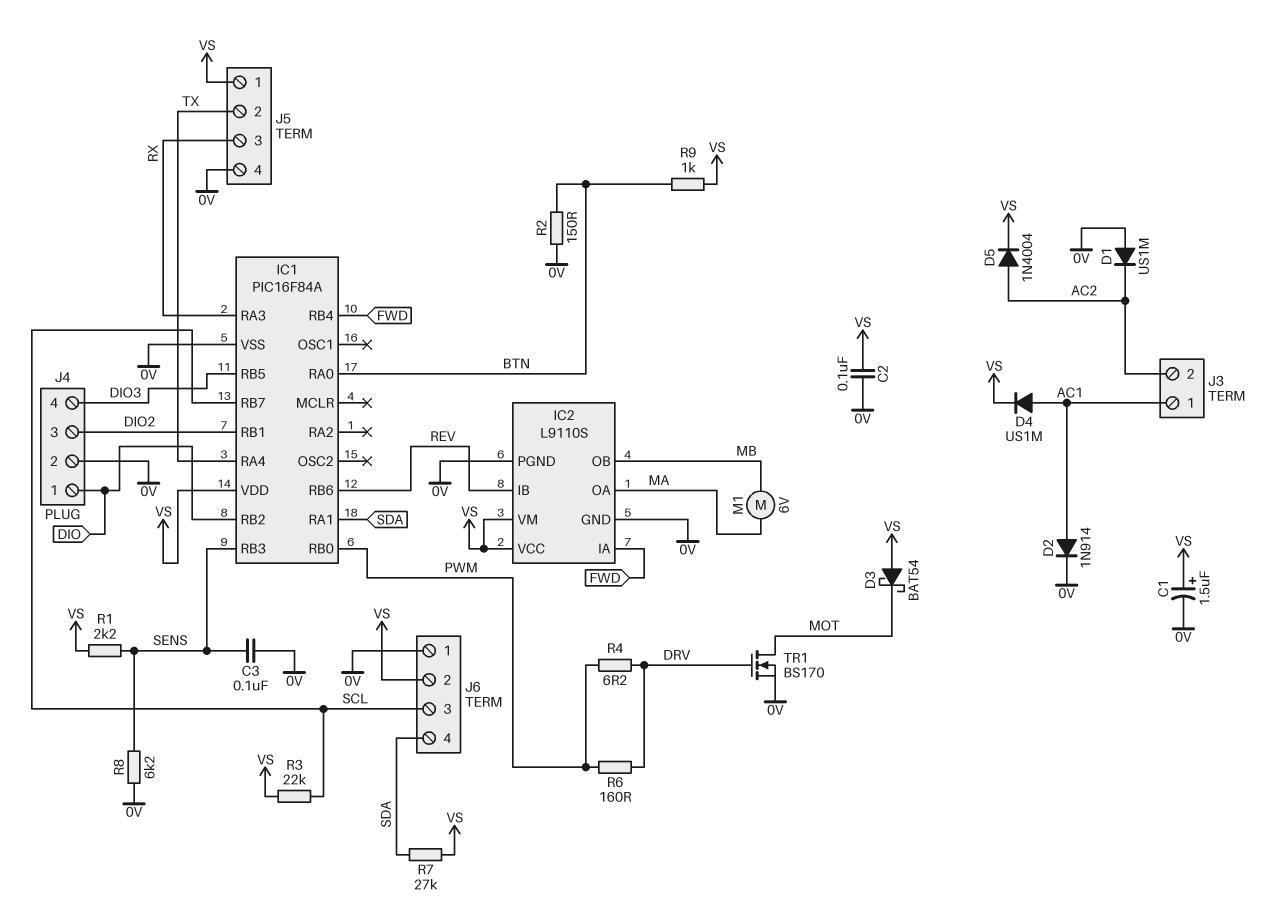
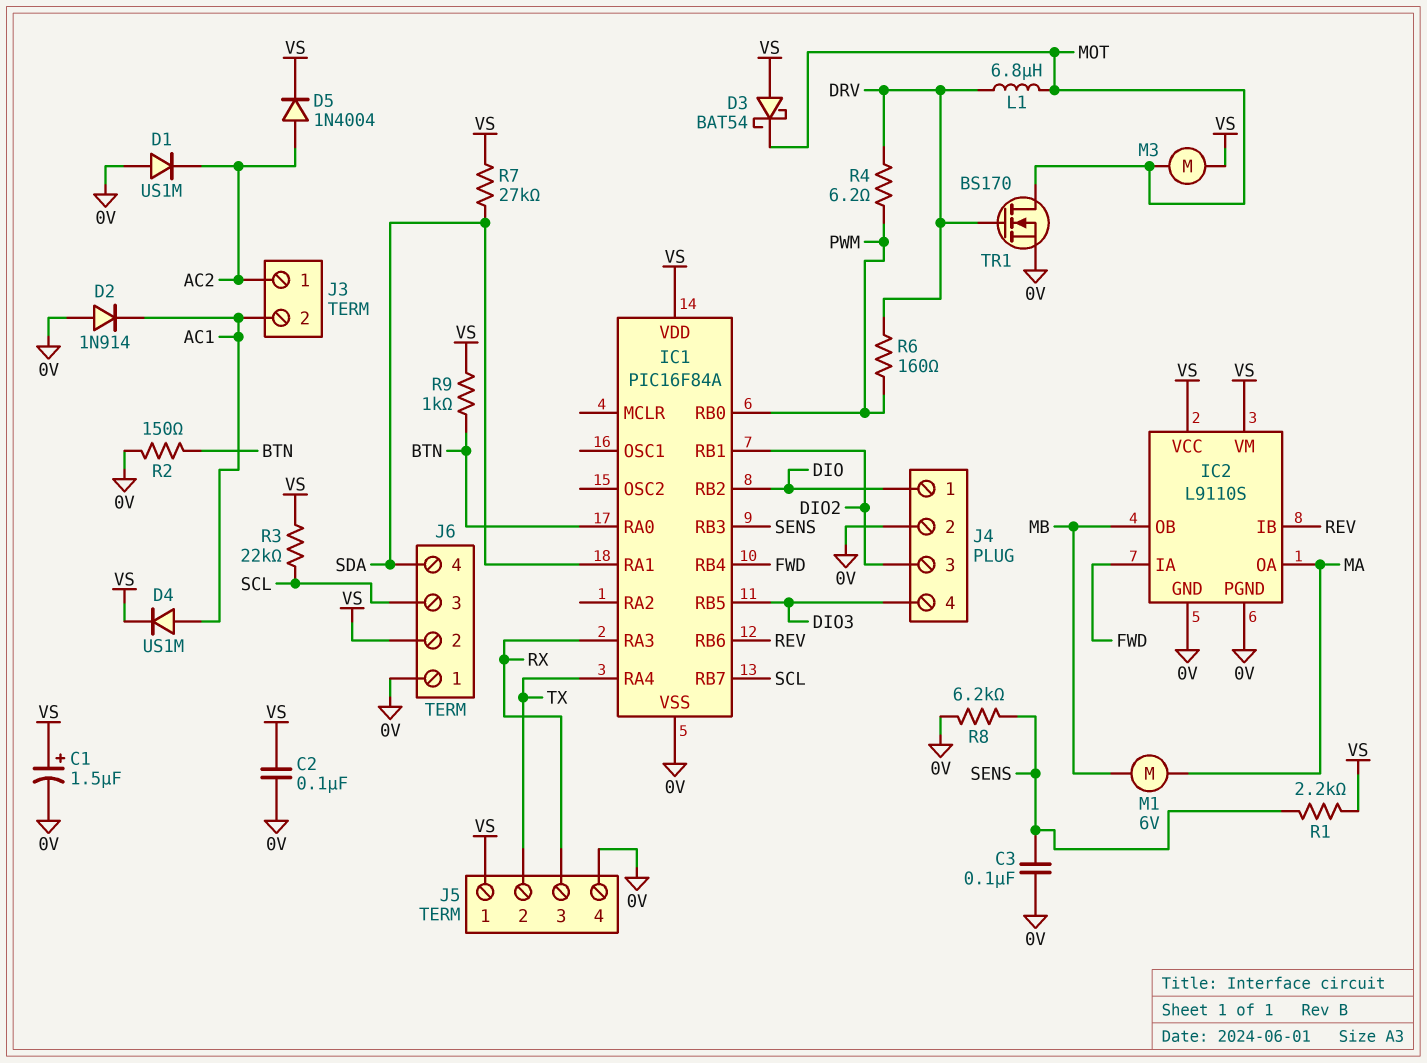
D2: diode 1N914 (A AC1, K 0V) -> diode 1N914 (A 0V, K AC1)
J3 pin 1: AC1 -> AC2
J3 pin 2: AC2 -> AC1
L1: none -> 6.8uH (DRV, MOT)
M3: none -> motor (MOT, VS)

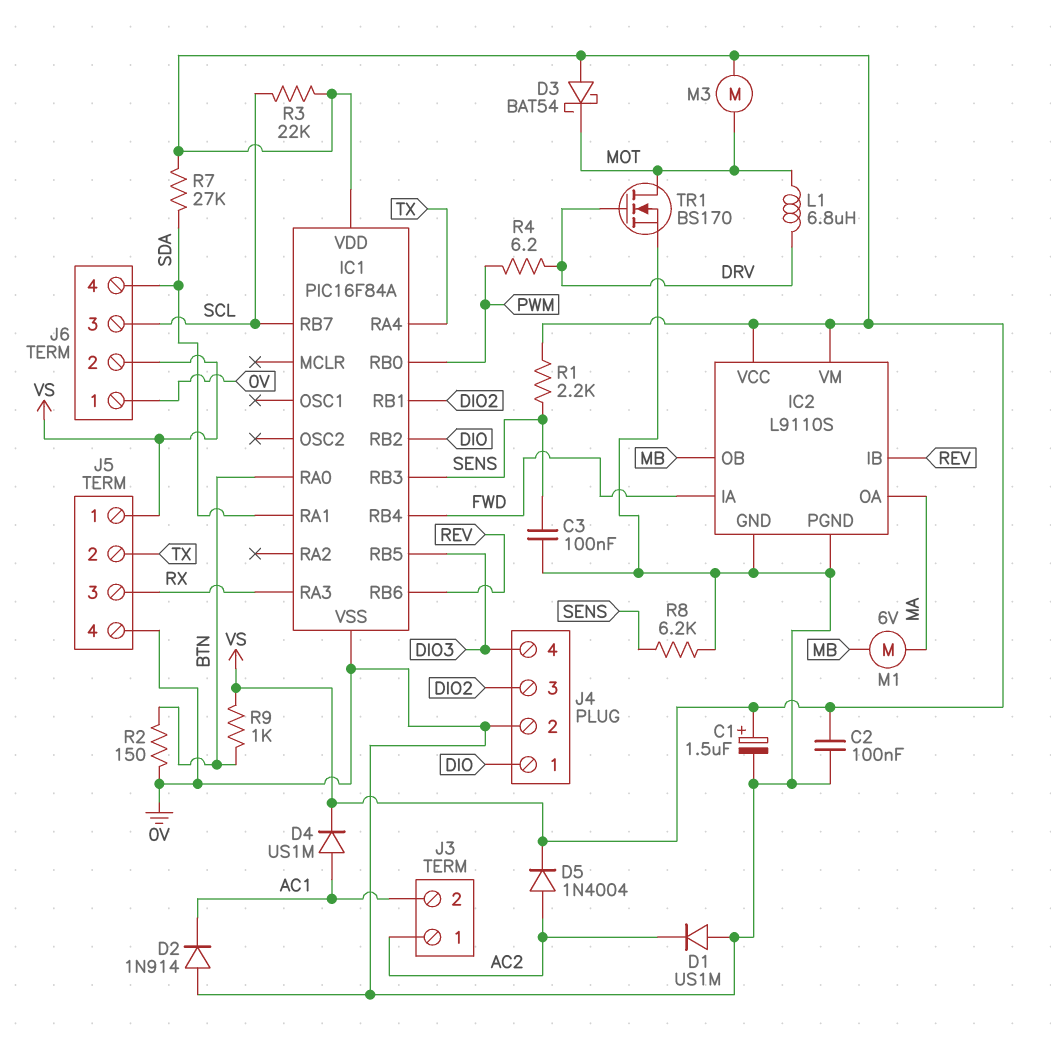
R6: 160 (DRV, PWM) -> none

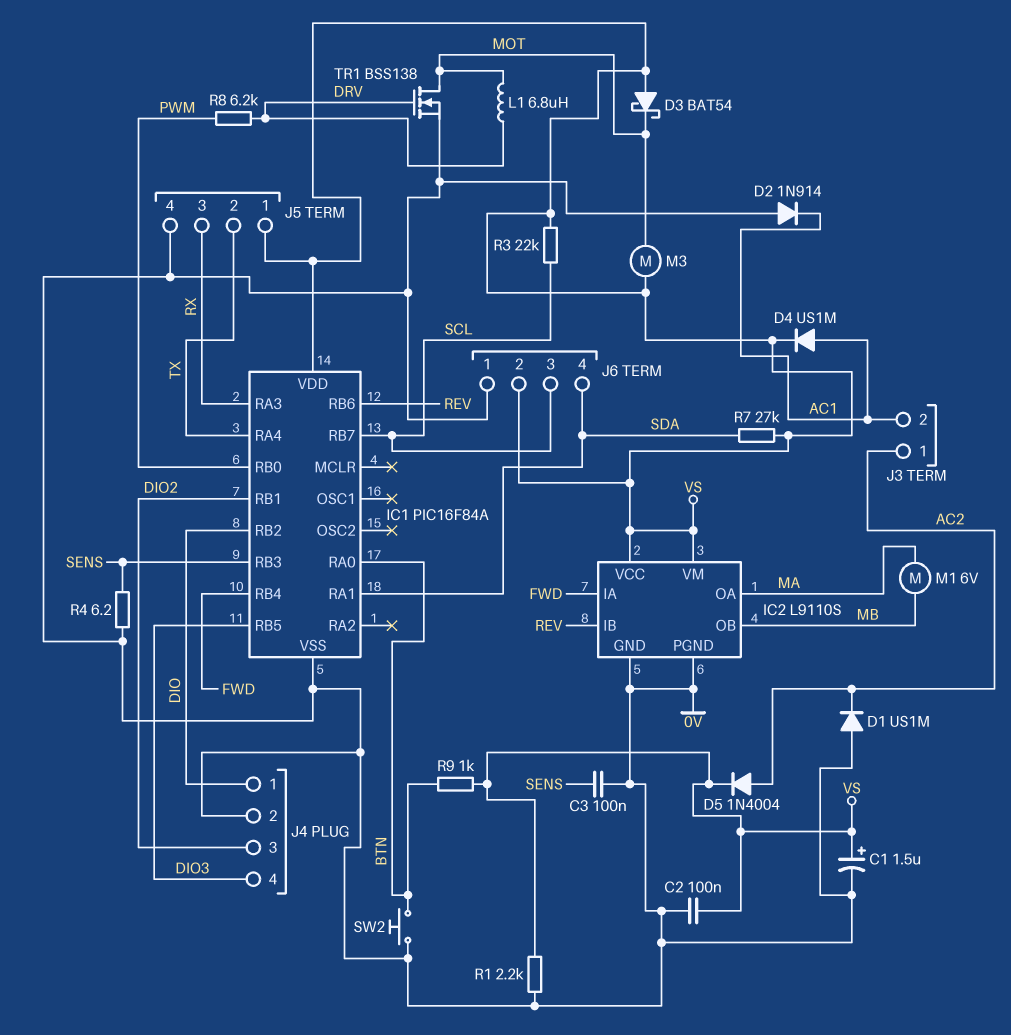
R1: 2.2k (SENS, VS) -> 2.2k (0V, VS)
R2: 150 (0V, BTN) -> none
R4: 6.2 (DRV, PWM) -> 6.2 (0V, SENS)
R8: 6.2k (0V, SENS) -> 6.2k (DRV, PWM)
SW2: none -> button (0V, BTN)
TR1: NMOS BS170 (G DRV, D MOT, S 0V) -> NMOS BSS138 (G DRV, D MOT, S 0V)

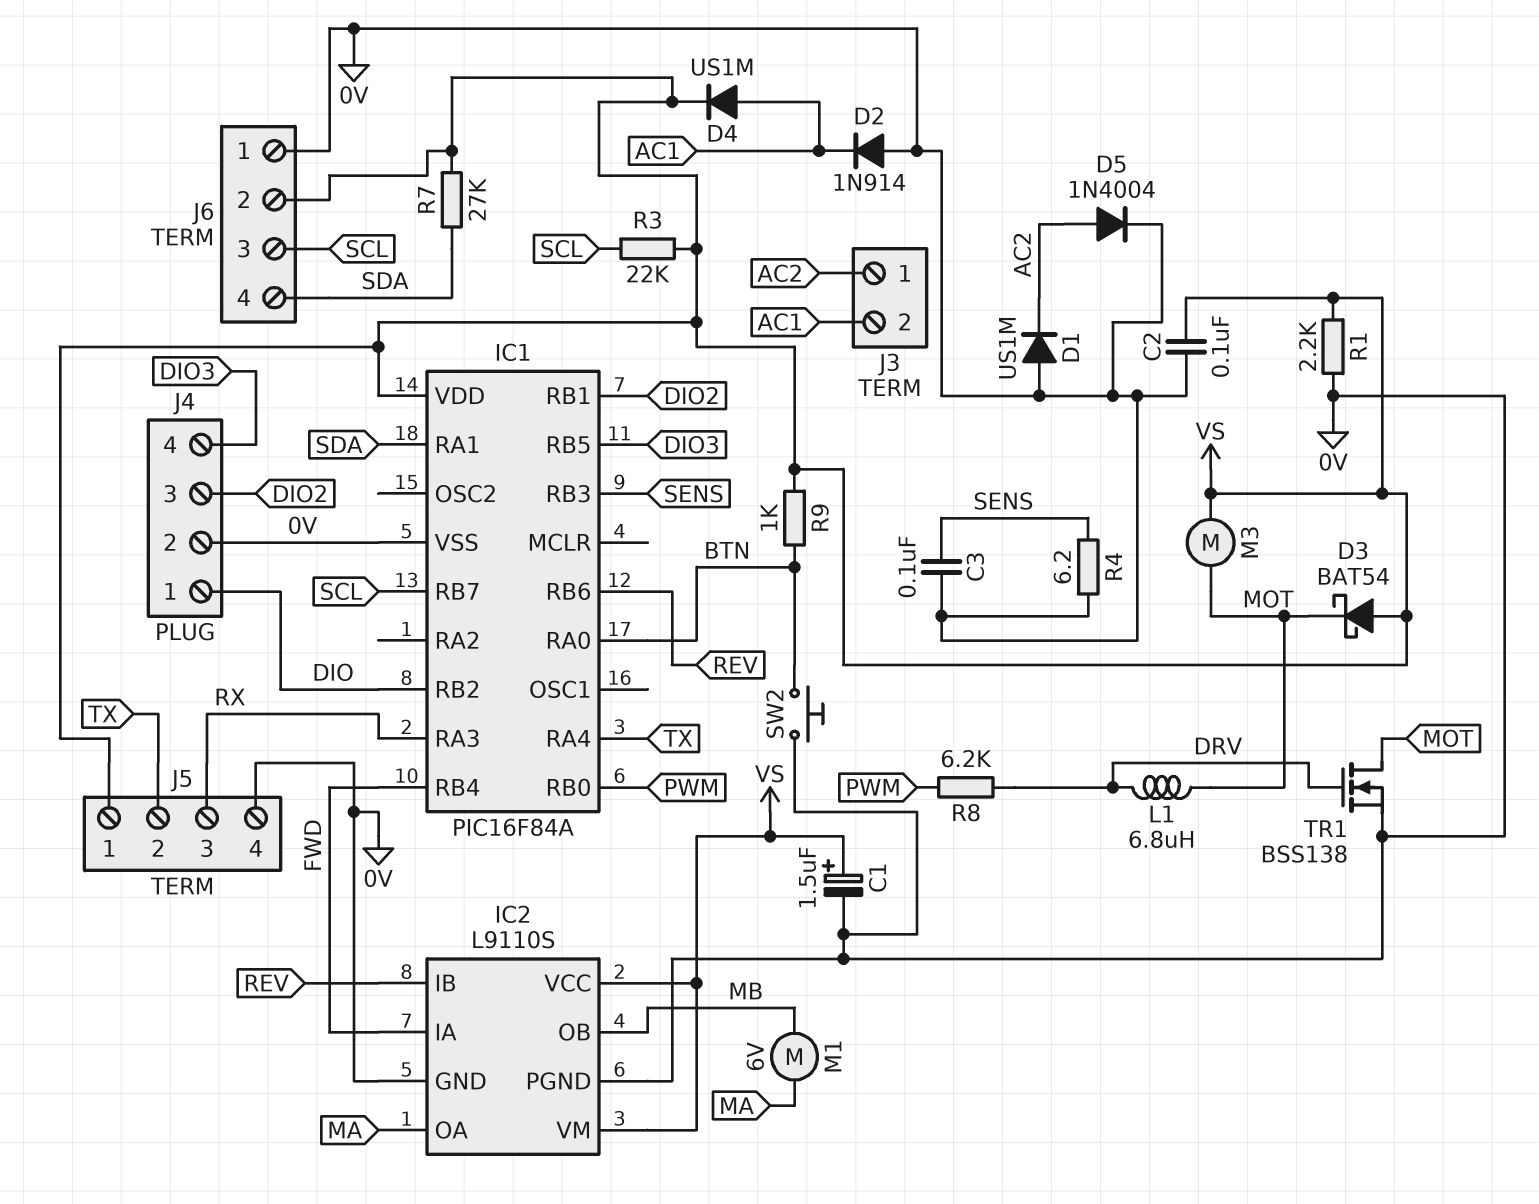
D5: diode 1N4004 (A AC2, K VS) -> diode 1N4004 (A AC2, K 0V)

